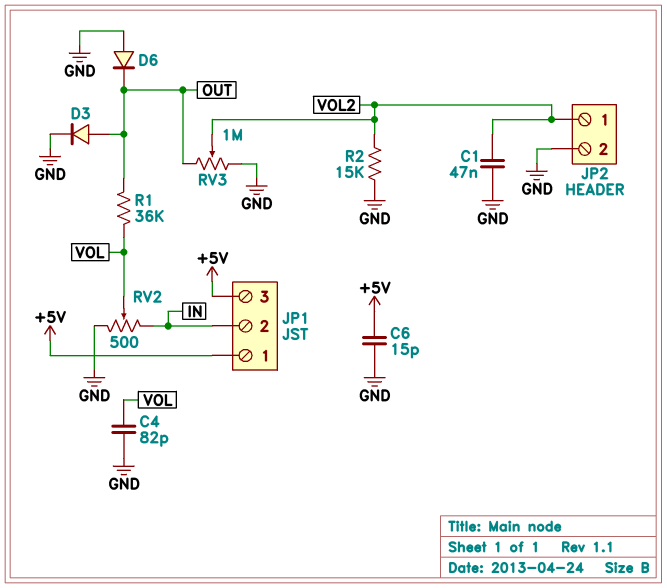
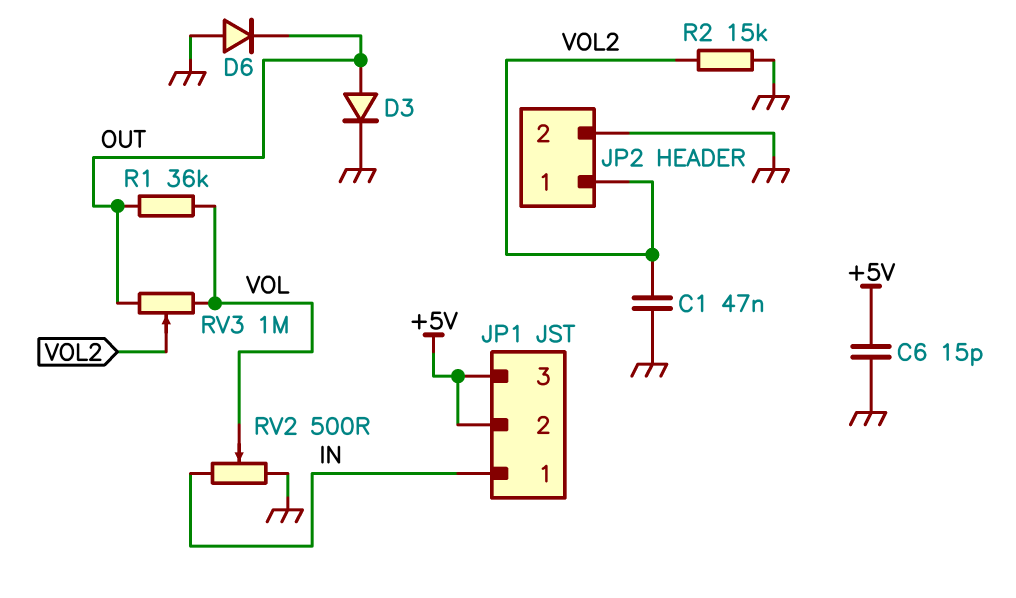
C4: 82pF (GND, VOL) -> none
JP1 pin 1: +5V -> IN
JP1 pin 2: IN -> +5V
RV3: 1M (GND, OUT, wiper VOL2) -> 1M (OUT, VOL, wiper VOL2)

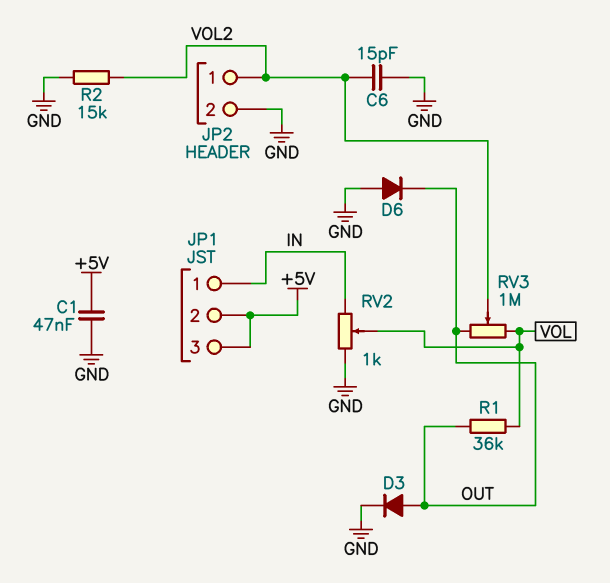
C1: 47nF (GND, VOL2) -> 47nF (+5V, GND)
C6: 15pF (+5V, GND) -> 15pF (GND, VOL2)
RV2: 500 (GND, IN, wiper VOL) -> 1k (GND, IN, wiper VOL)

